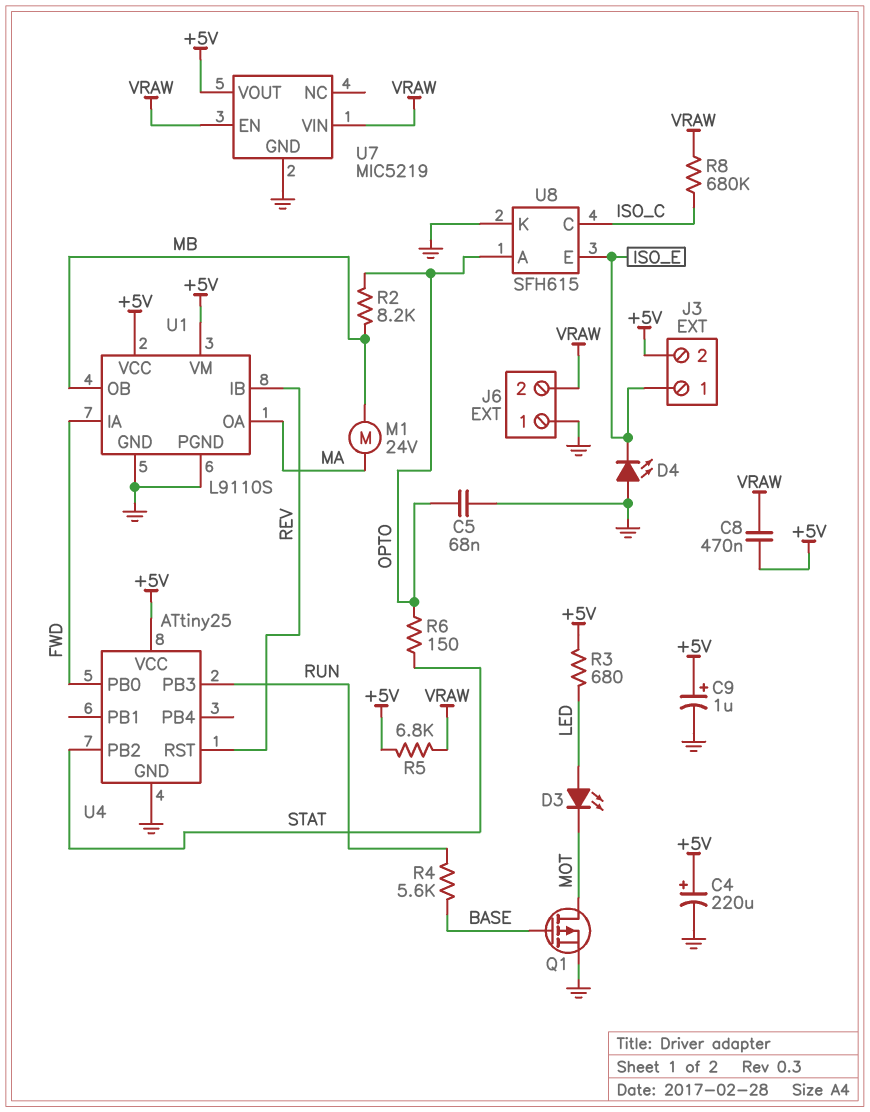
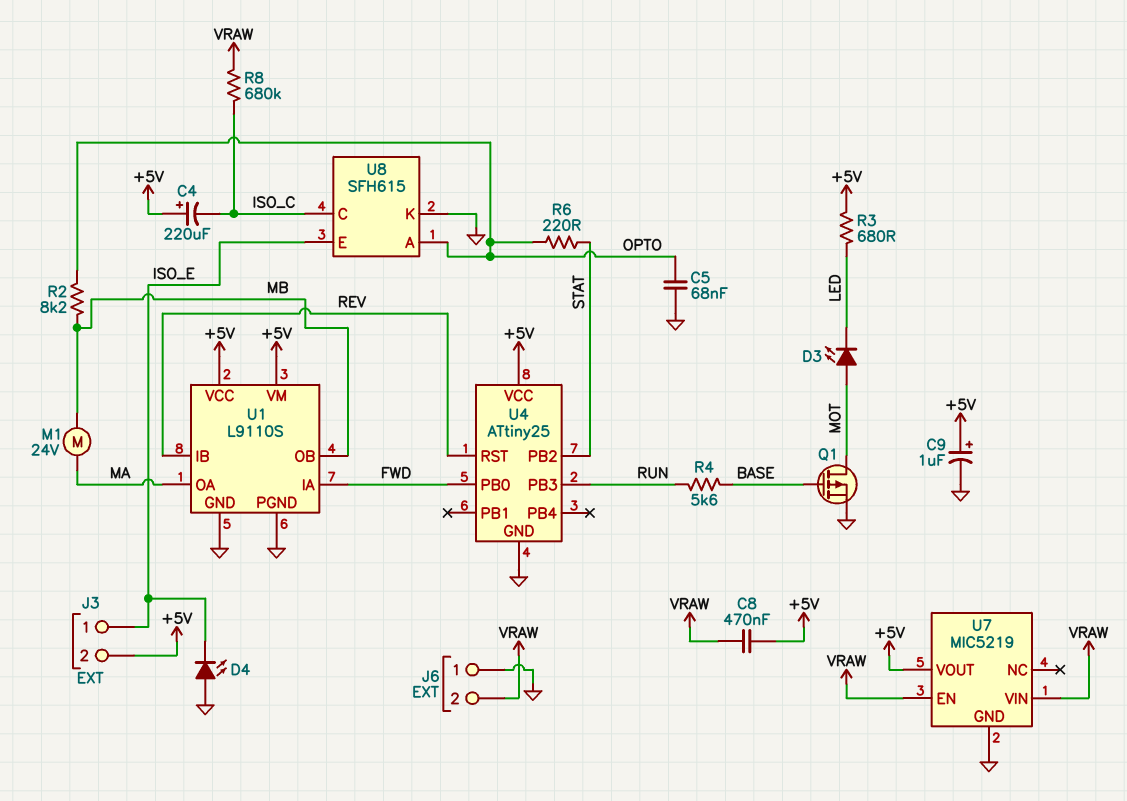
C4: 220uF (plus +5V, minus GND) -> 220uF (plus +5V, minus ISO_C)
D3: LED (A LED, K MOT) -> LED (A MOT, K LED)
R5: 6.8k (+5V, VRAW) -> none
R6: 150 (OPTO, STAT) -> 220 (OPTO, STAT)

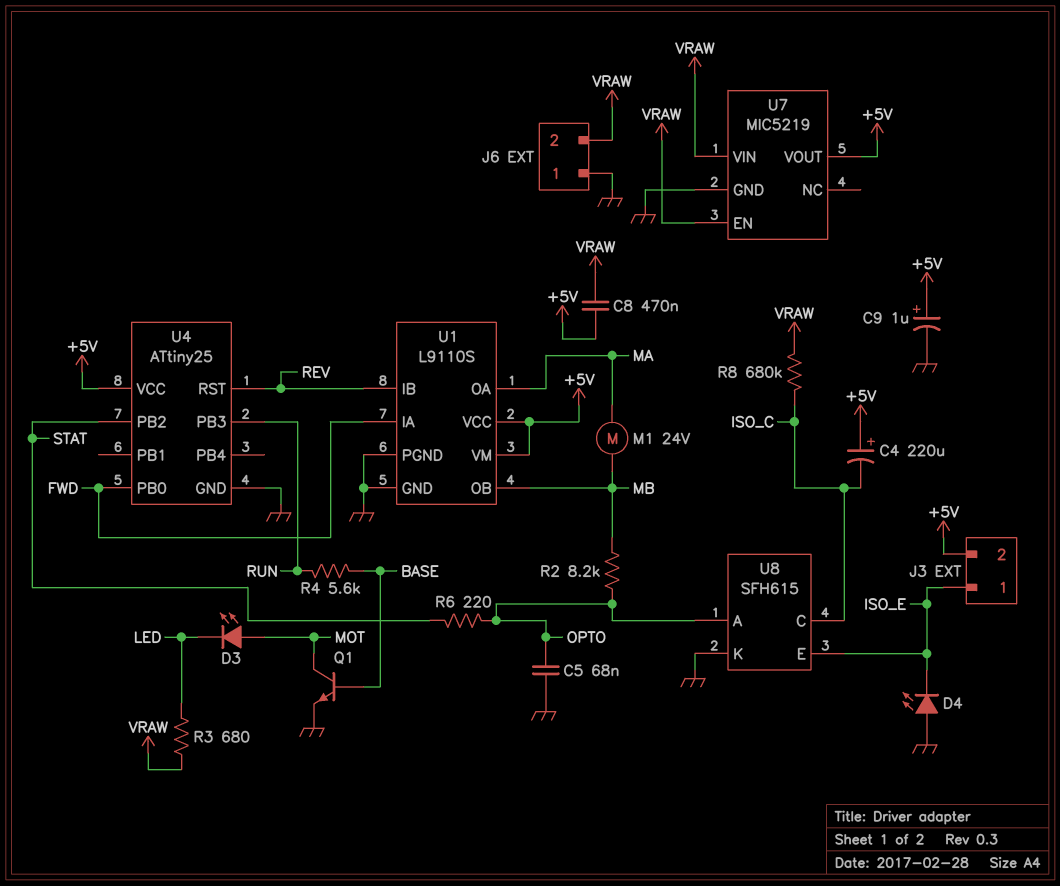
Q1: PMOS (G BASE, D MOT, S GND) -> NPN (B BASE, C MOT, E GND)
R3: 680 (+5V, LED) -> 680 (LED, VRAW)

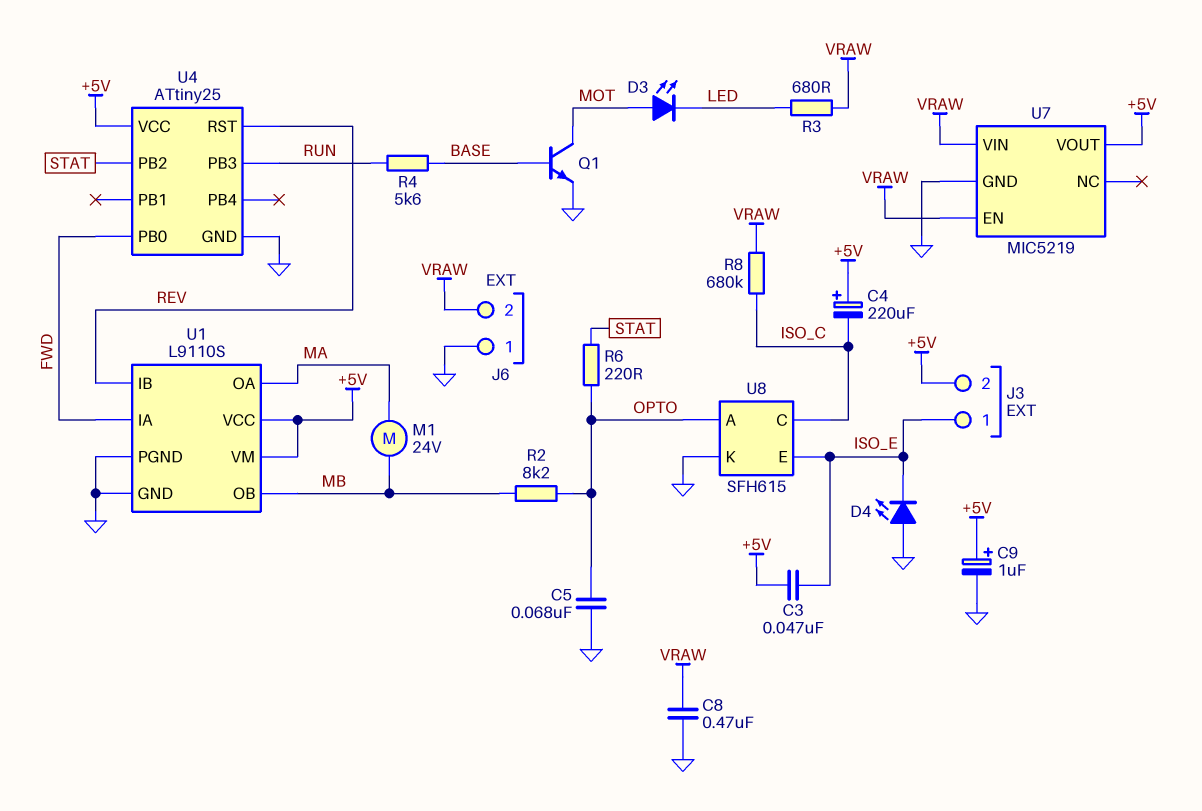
C3: none -> 47nF (+5V, ISO_E)
C8: 470nF (+5V, VRAW) -> 470nF (GND, VRAW)

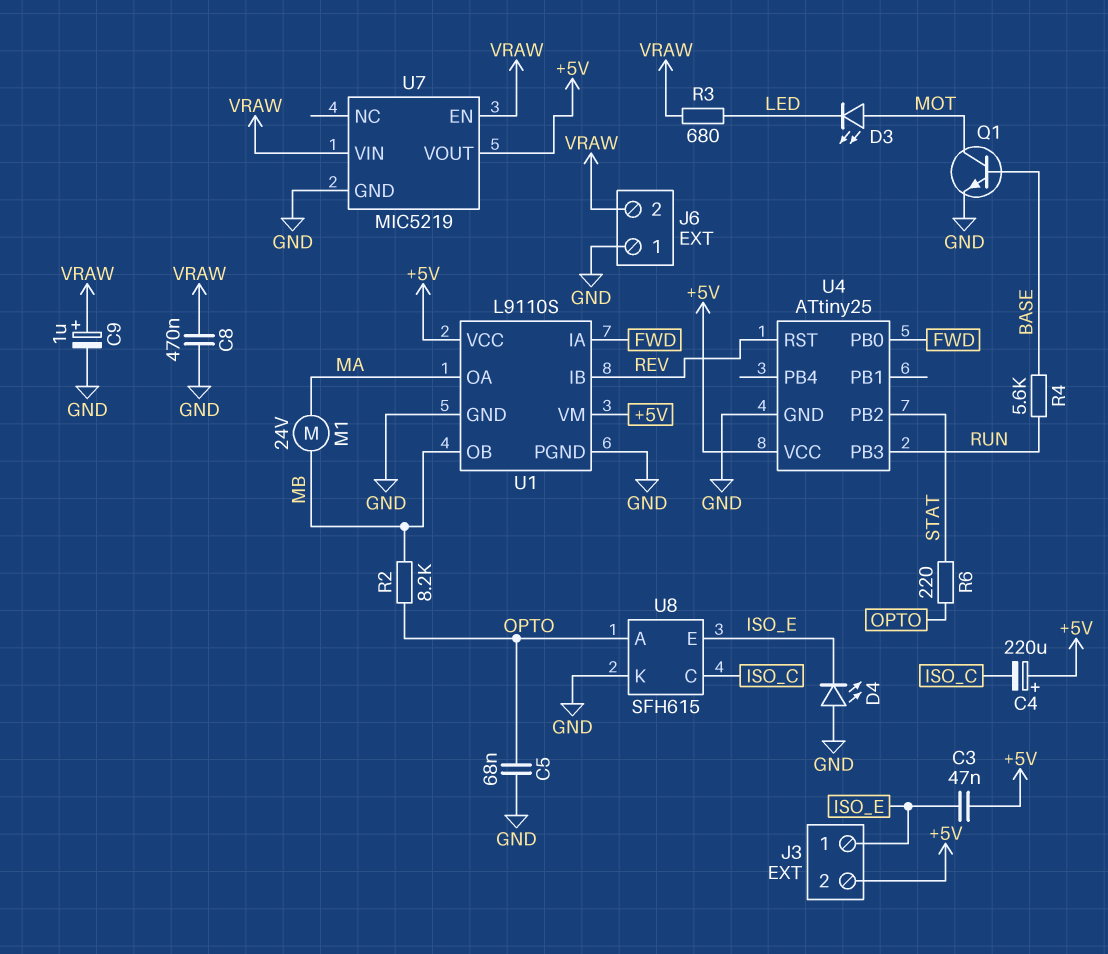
C9: 1uF (plus +5V, minus GND) -> 1uF (plus VRAW, minus GND)
R8: 680k (ISO_C, VRAW) -> none

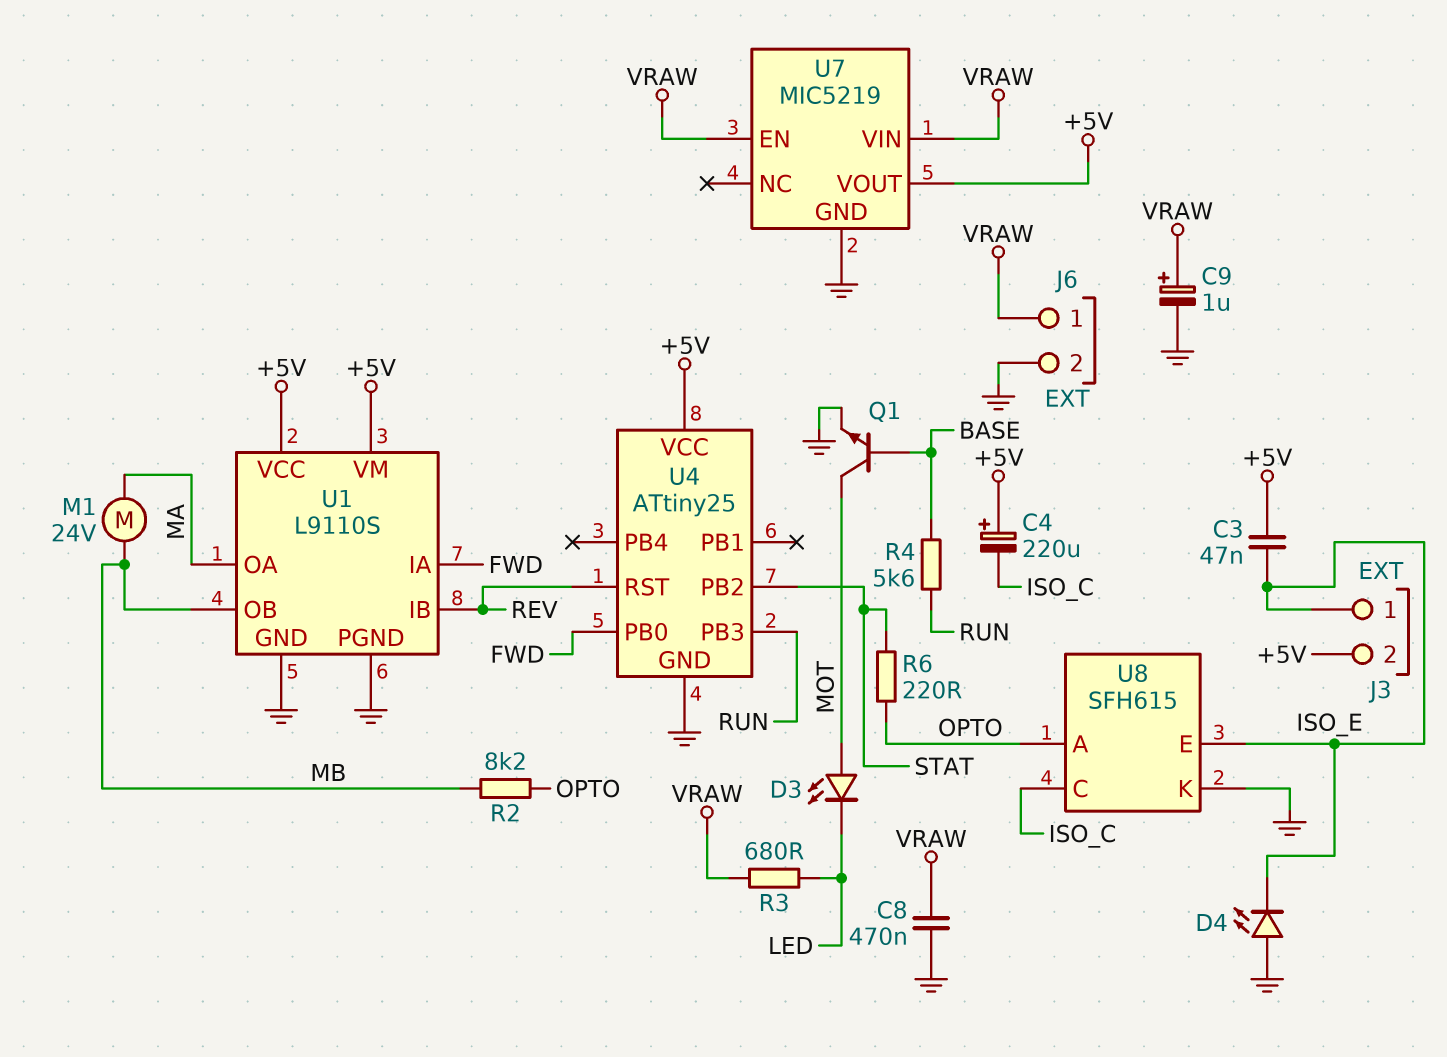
C5: 68nF (GND, OPTO) -> none
J6 pin 1: GND -> VRAW
J6 pin 2: VRAW -> GND

